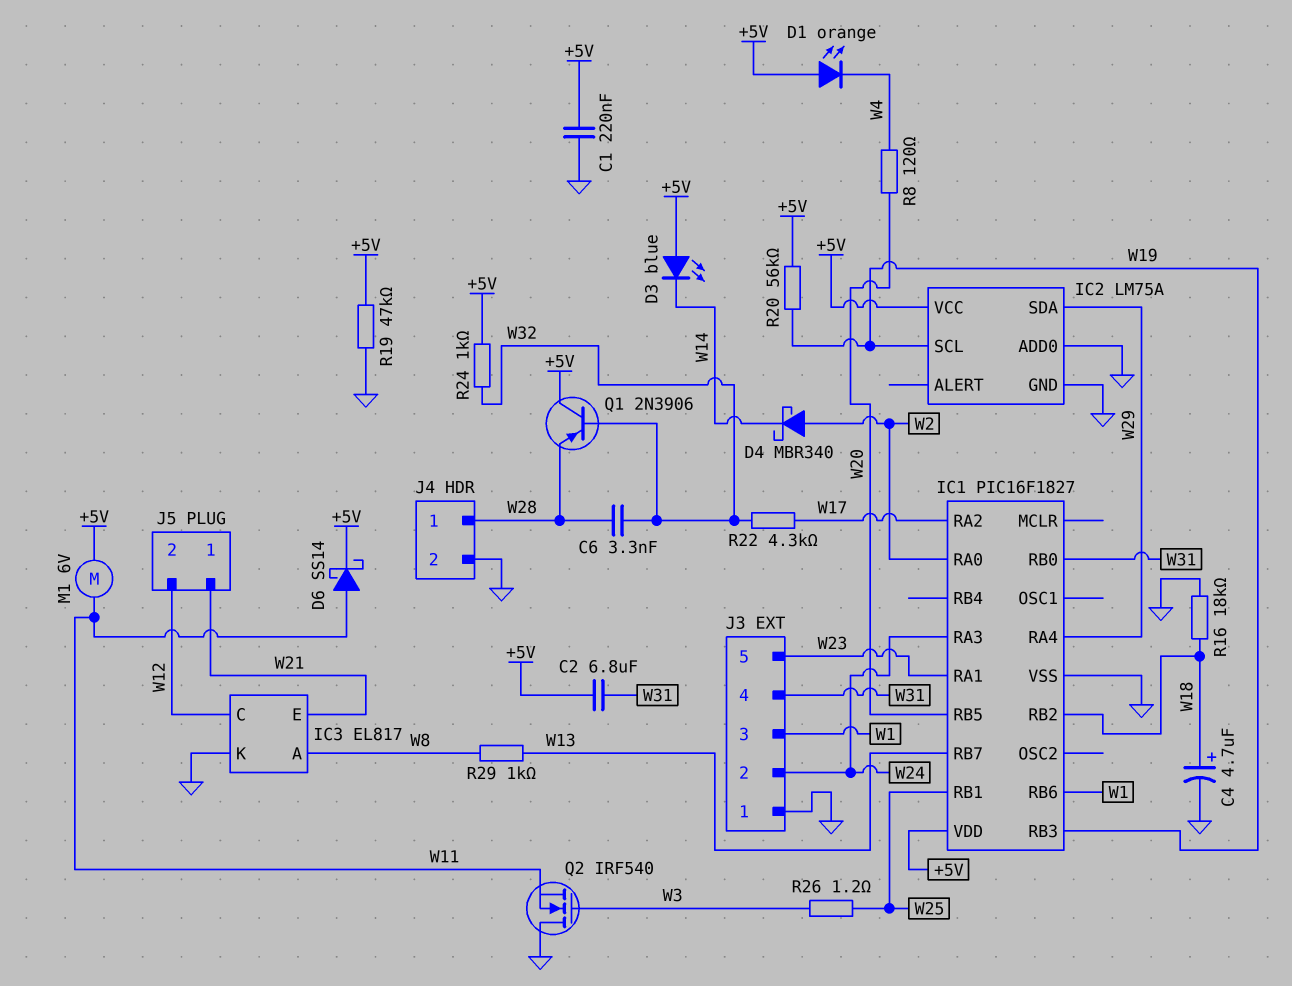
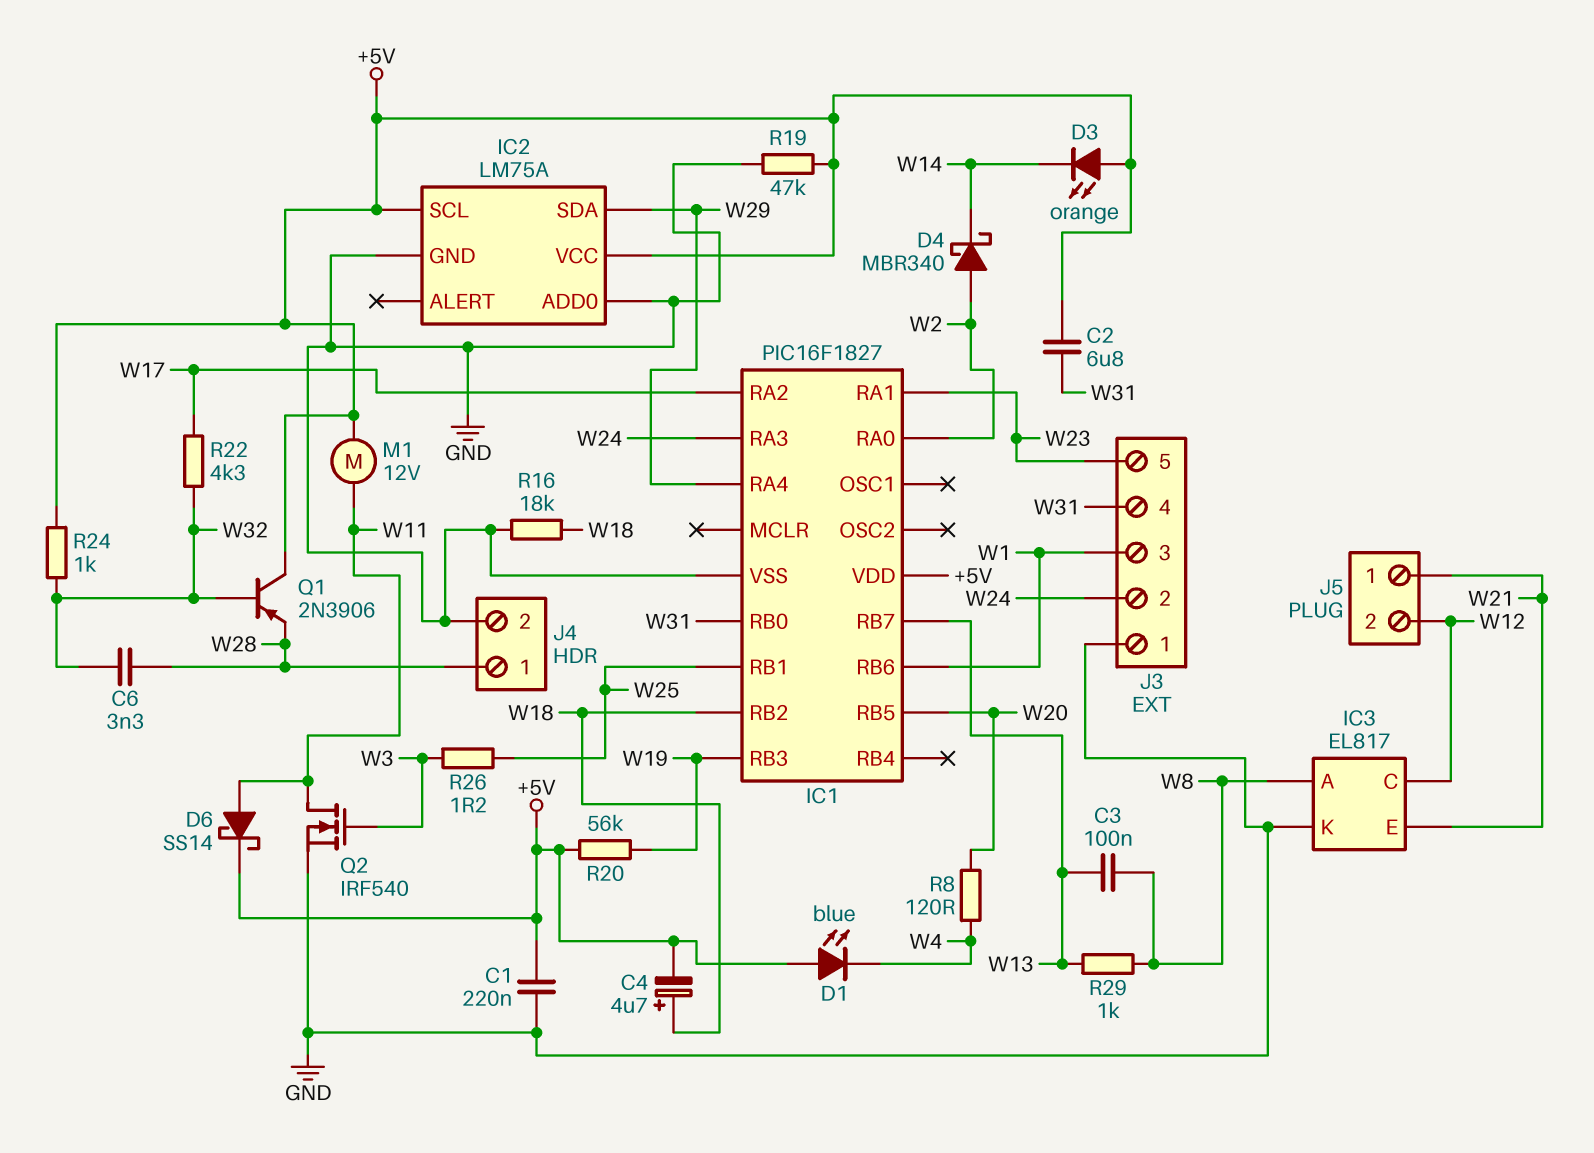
C3: none -> 100nF (W8, W13)
C4: 4.7uF (plus W18, minus GND) -> 4.7uF (plus W18, minus +5V)
D1: LED orange (A +5V, K W4) -> LED blue (A +5V, K W4)
D3: LED blue (A +5V, K W14) -> LED orange (A +5V, K W14)
IC2 pin SCL: W19 -> +5V
M1: motor 6V (+5V, W11) -> motor 12V (+5V, W11)
Q2: NMOS IRF540 (G W3, D GND, S W11) -> NMOS IRF540 (G W3, D W11, S GND)

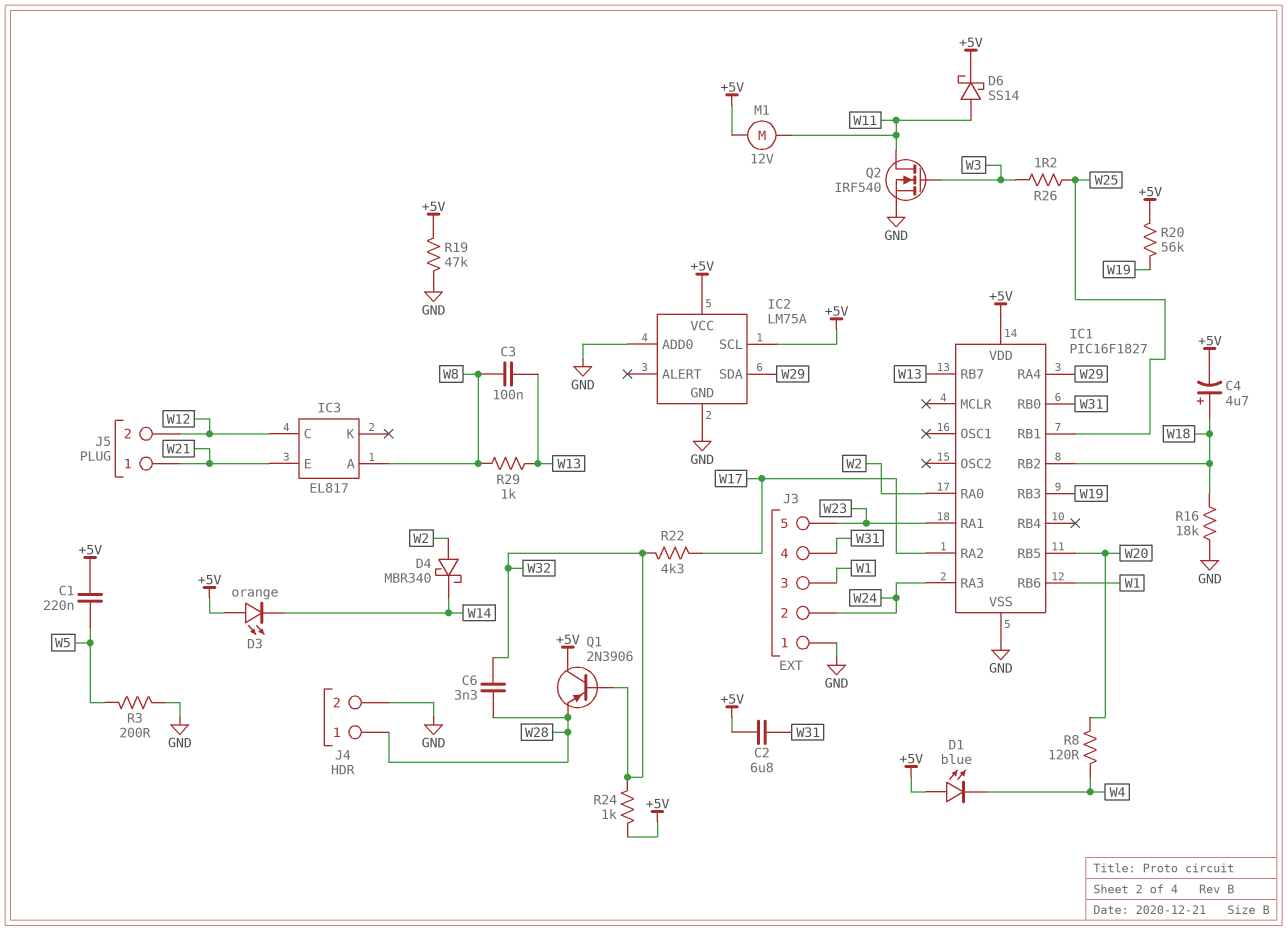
C1: 220nF (+5V, GND) -> 220nF (+5V, W5)
IC3 pin K: GND -> none
R3: none -> 200 (GND, W5)

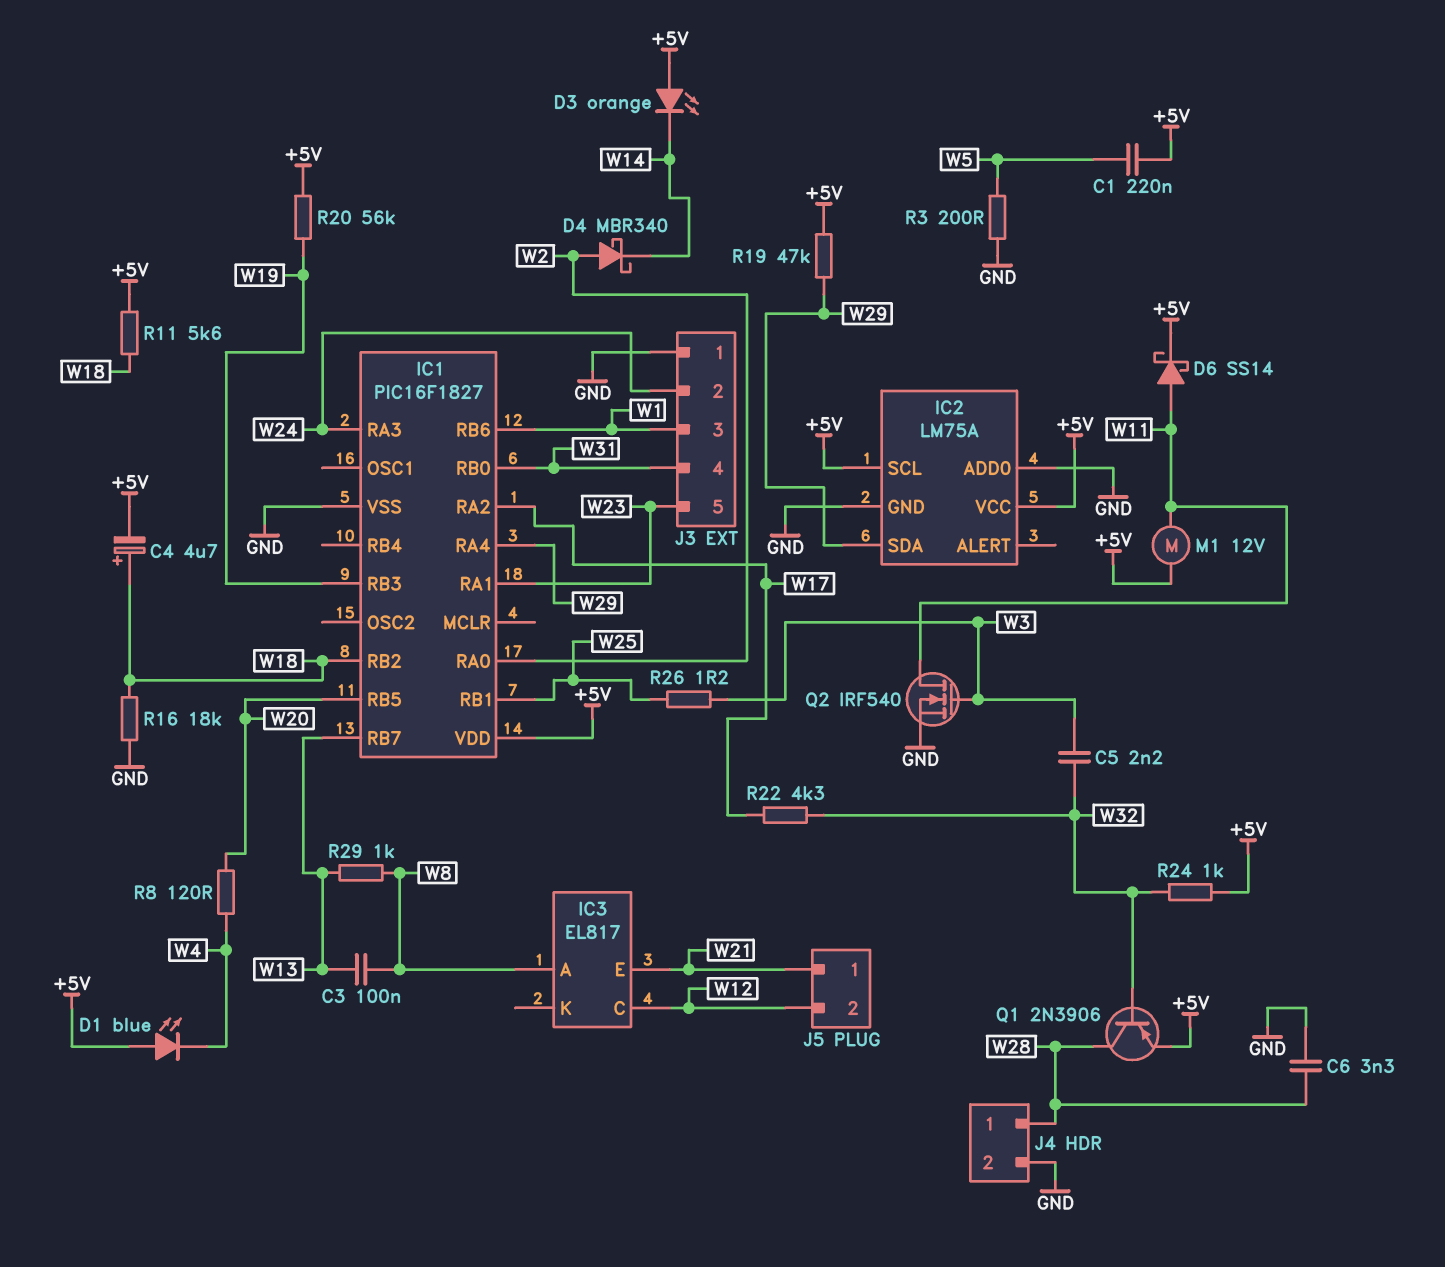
C2: 6.8uF (+5V, W31) -> none
C5: none -> 2.2nF (W3, W32)
C6: 3.3nF (W28, W32) -> 3.3nF (GND, W28)
Q1: PNP 2N3906 (B W32, C +5V, E W28) -> PNP 2N3906 (B W32, C W28, E +5V)
R11: none -> 5.6k (+5V, W18)
R19: 47k (+5V, GND) -> 47k (+5V, W29)

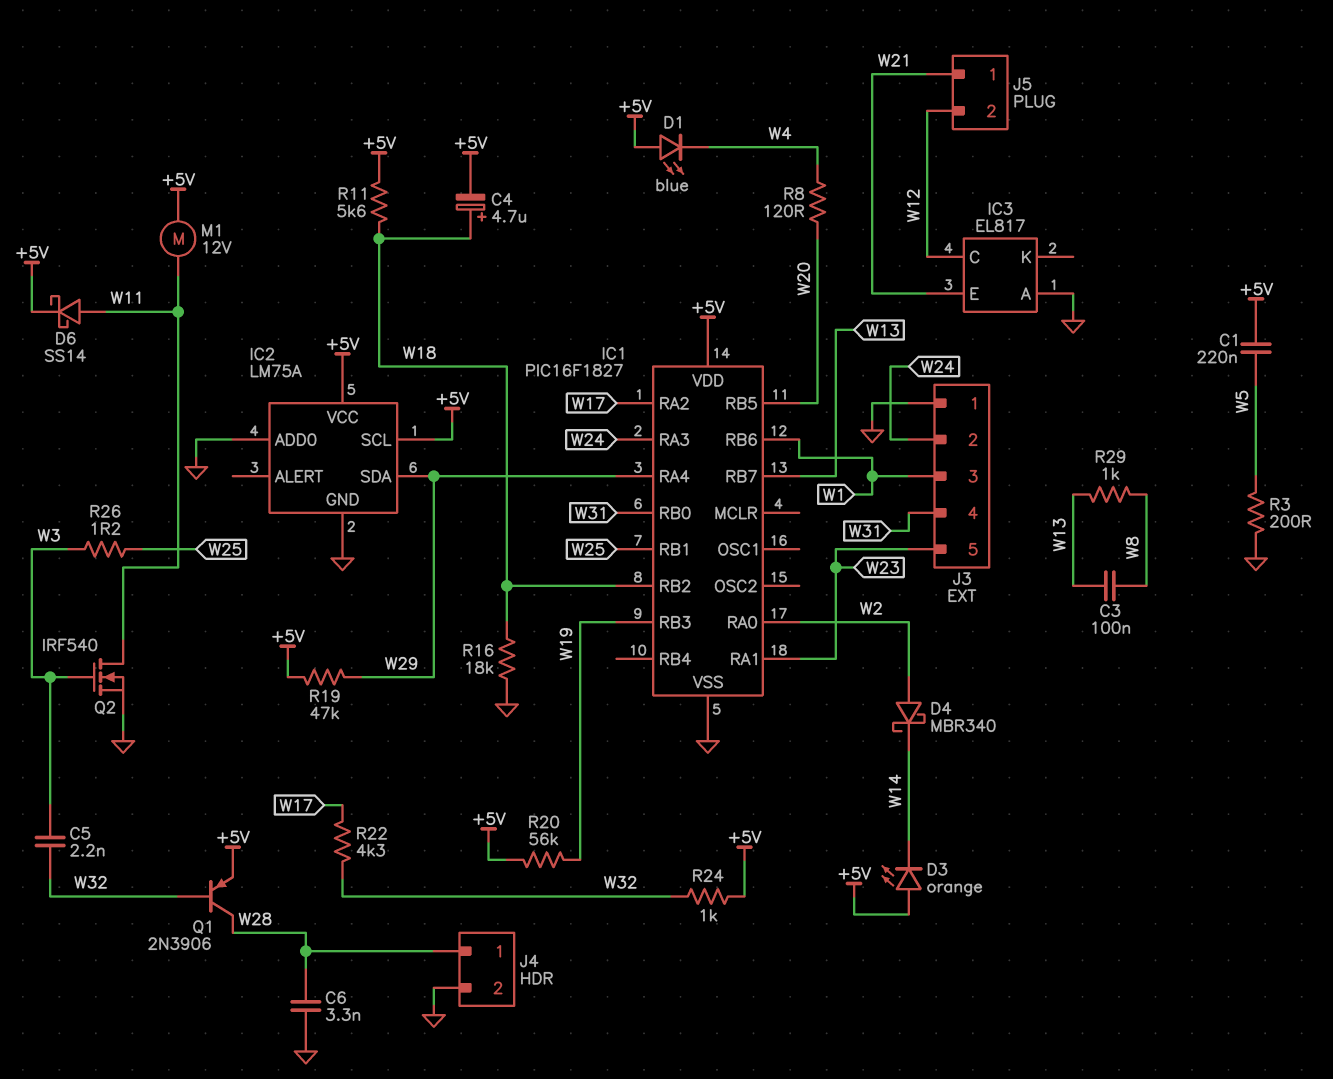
IC3 pin A: W8 -> GND

